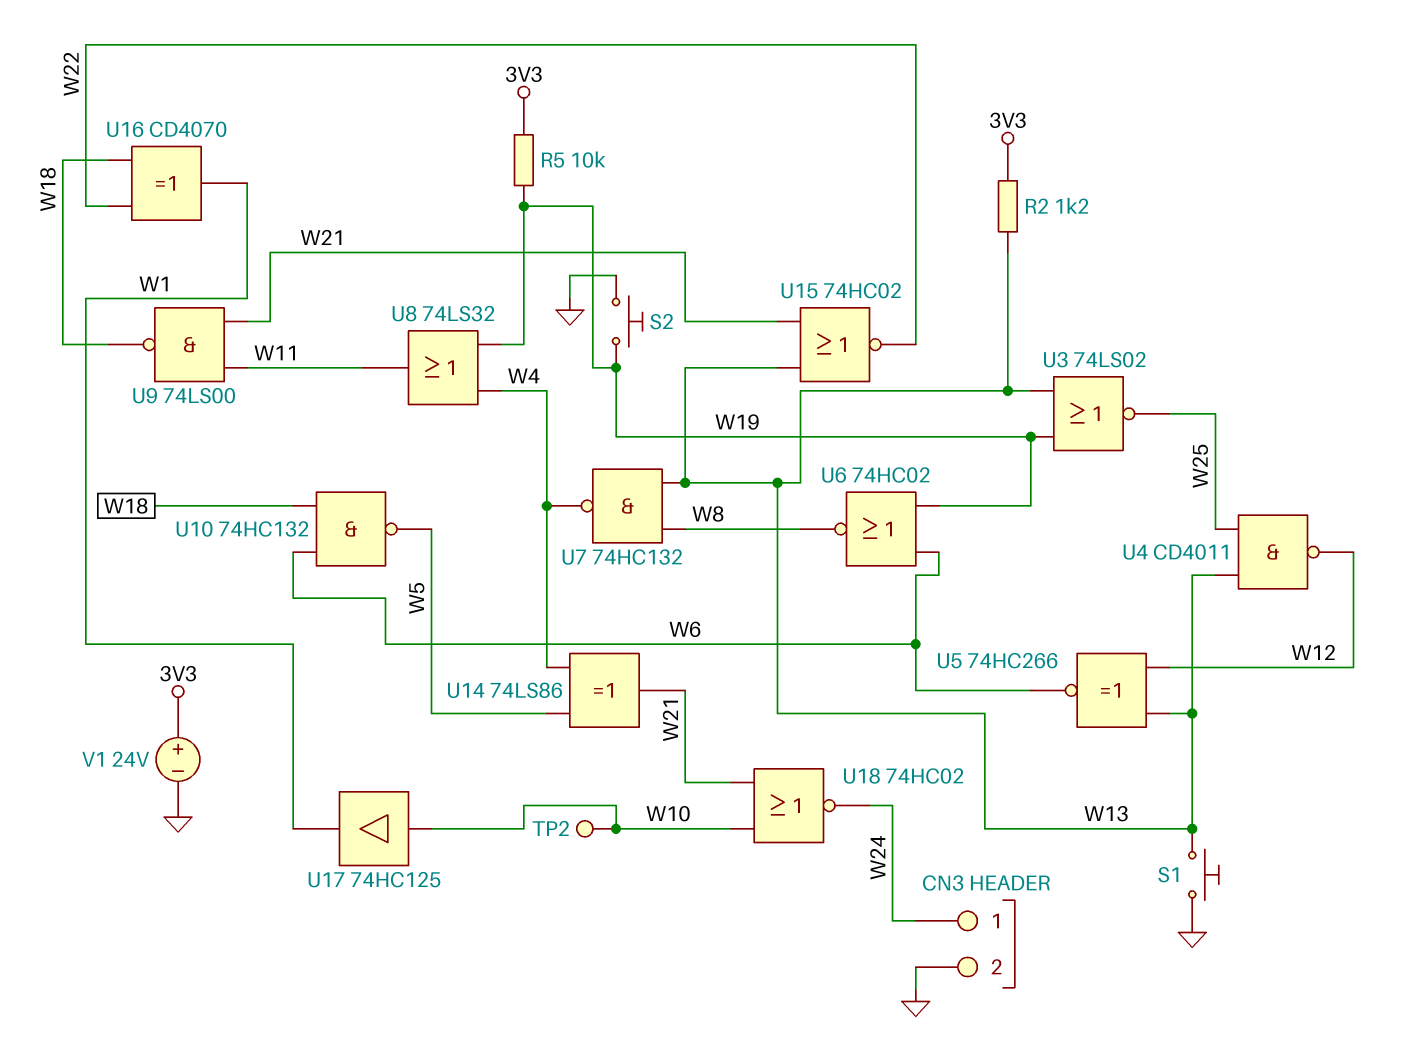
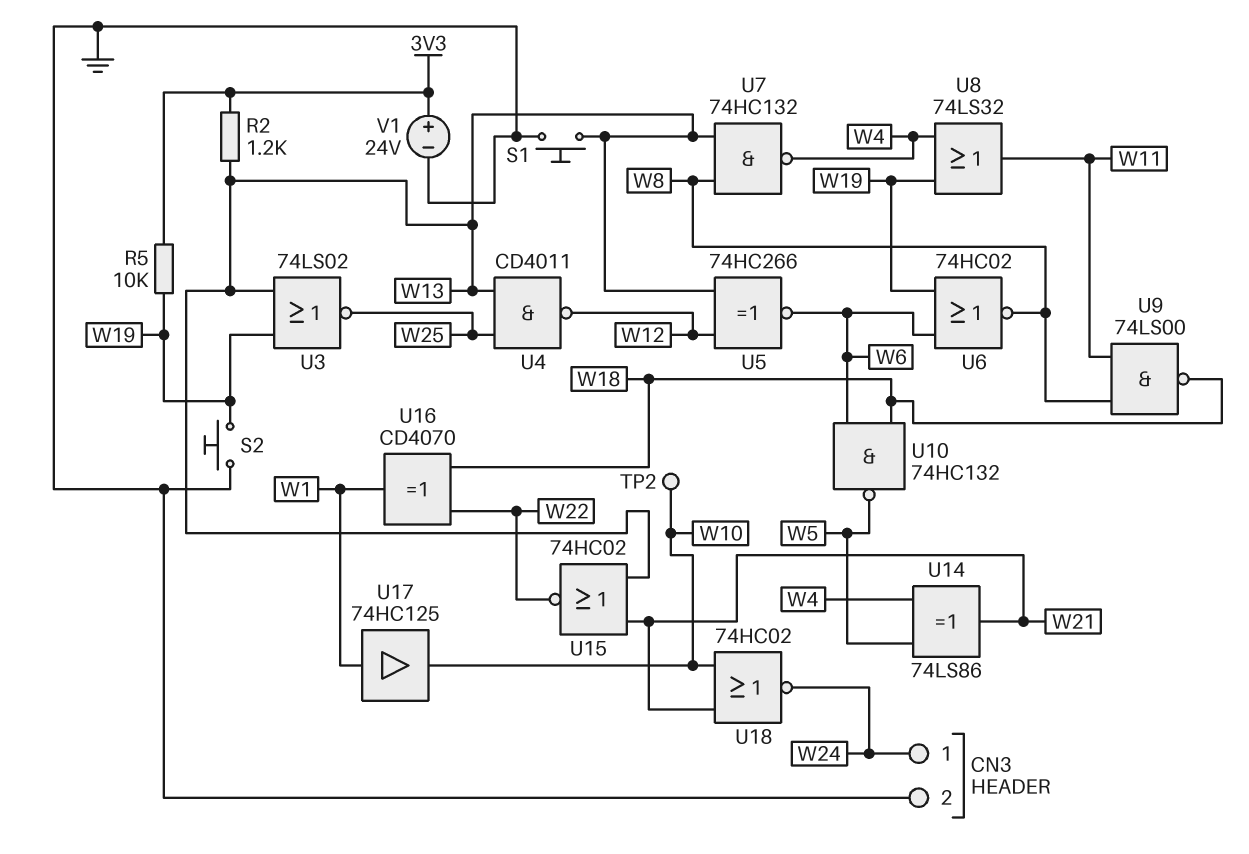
U9: NAND 74LS00 (in W11, in W21, out W18) -> NAND 74LS00 (in W8, in W11, out W18)
U17: buffer 74HC125 (in W10, out W1) -> buffer 74HC125 (in W1, out W10)

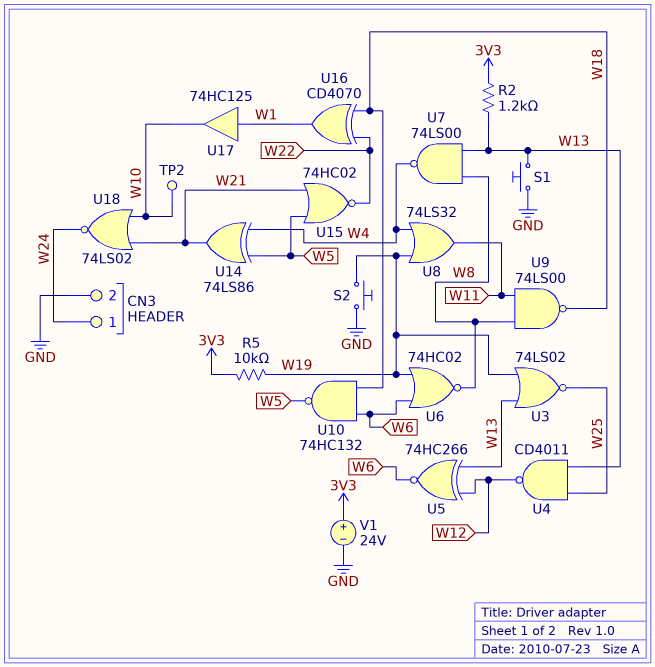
U7: NAND 74HC132 (in W8, in W13, out W4) -> NAND 74LS00 (in W8, in W13, out W4)
U15: NOR 74HC02 (in W13, in W21, out W22) -> NOR 74HC02 (in W5, in W21, out W22)
U18: NOR 74HC02 (in W10, in W21, out W24) -> NOR 74LS02 (in W10, in W21, out W24)

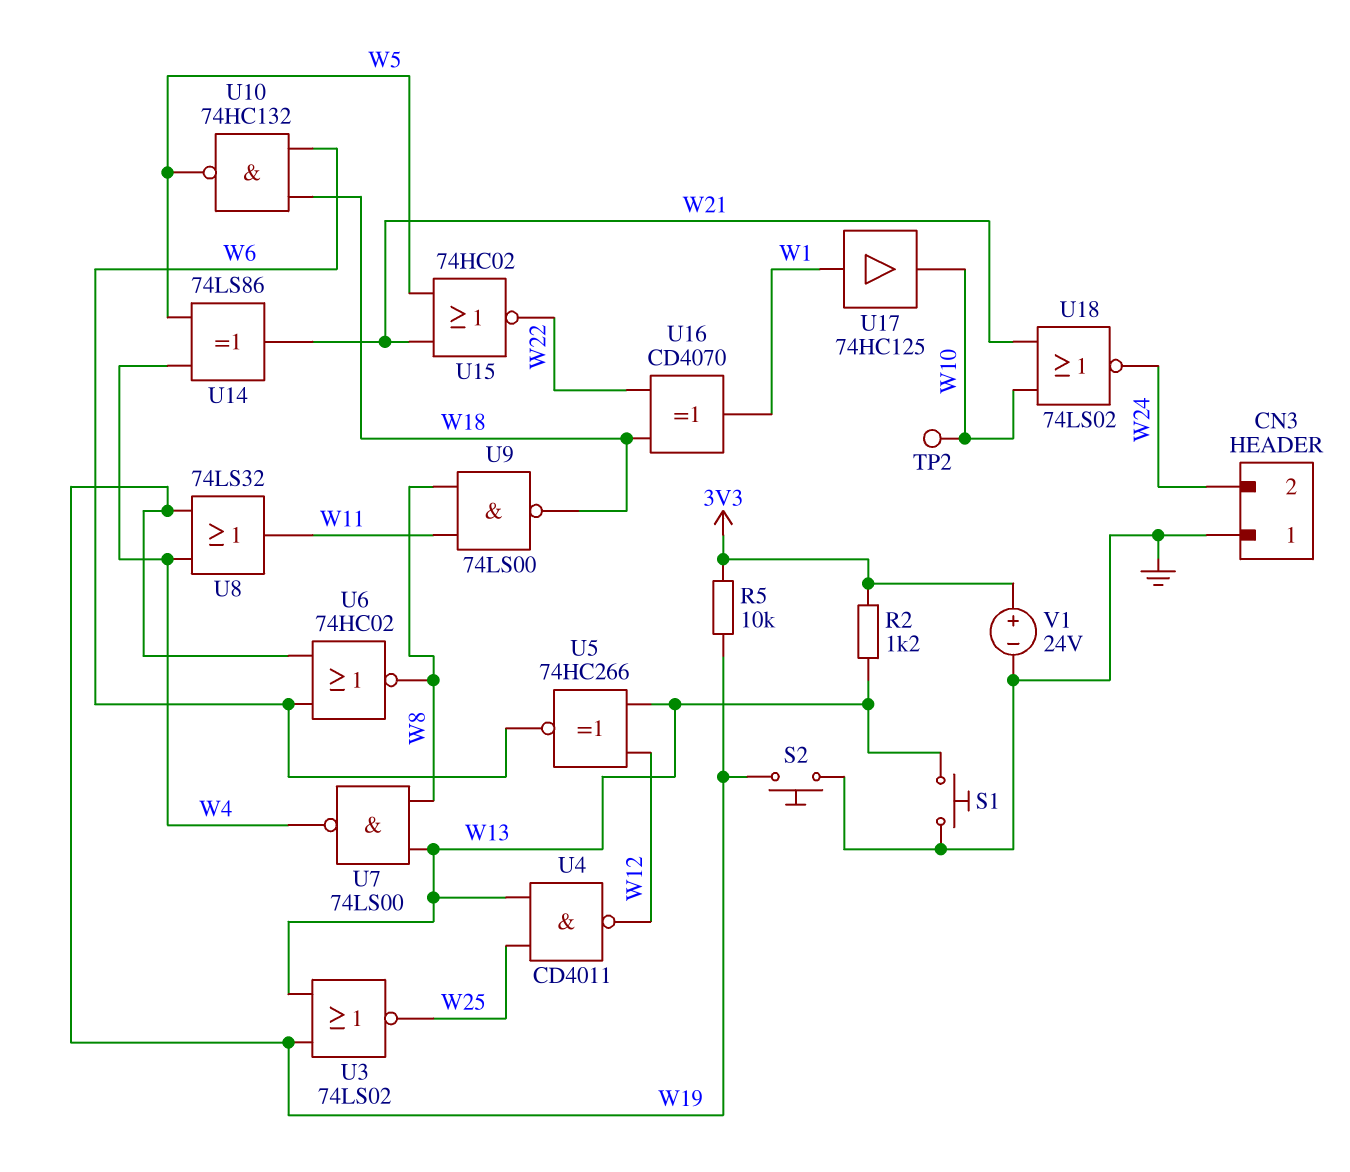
CN3 pin 1: W24 -> GND
CN3 pin 2: GND -> W24

